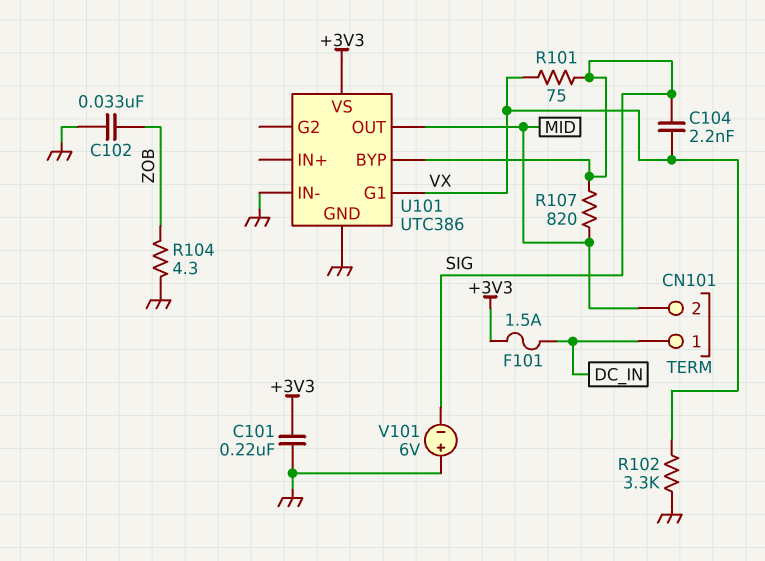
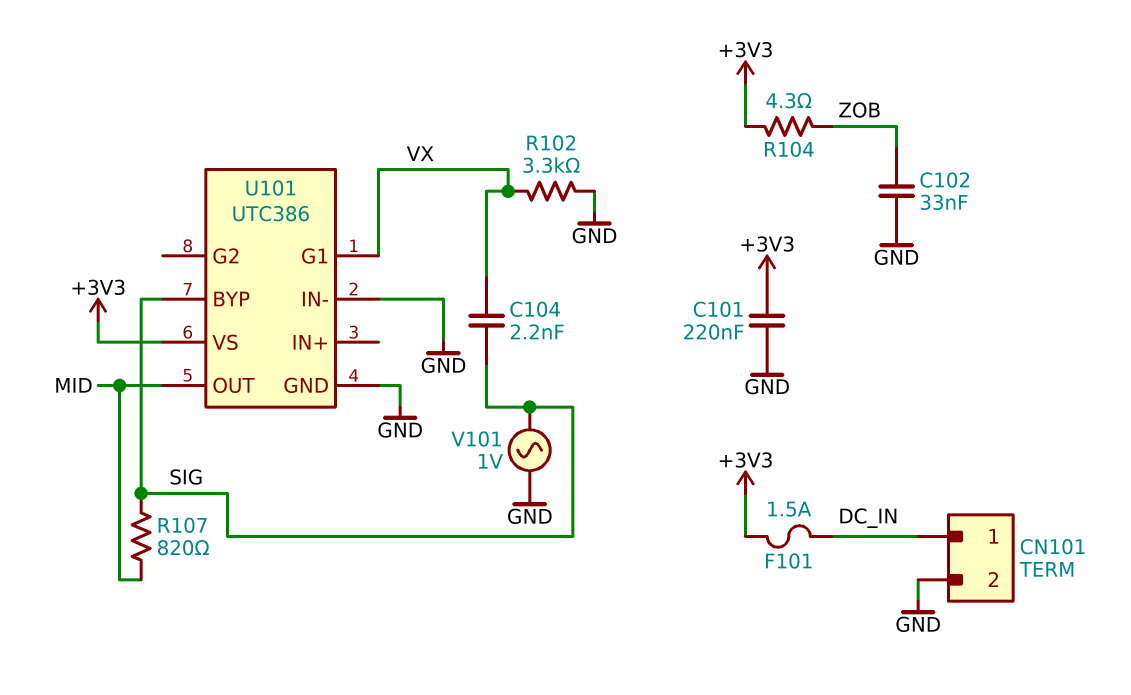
CN101 pin 2: MID -> GND
R101: 75 (SIG, VX) -> none
R104: 4.3 (GND, ZOB) -> 4.3 (+3V3, ZOB)
V101: 6V (plus GND, minus SIG) -> AC 1V (GND, SIG)

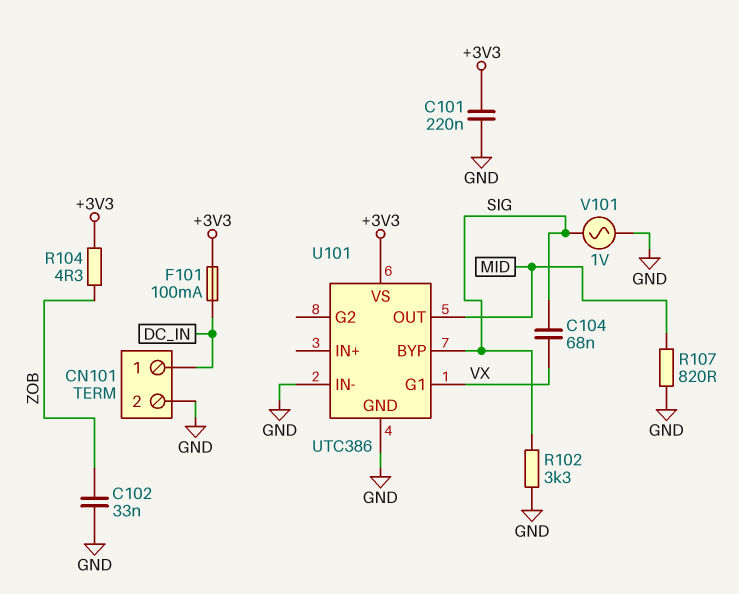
C104: 2.2nF (SIG, VX) -> 68nF (SIG, VX)
F101: 1.5A (+3V3, DC_IN) -> 100mA (+3V3, DC_IN)
R102: 3.3k (GND, VX) -> 3.3k (GND, SIG)
R107: 820 (MID, SIG) -> 820 (GND, MID)

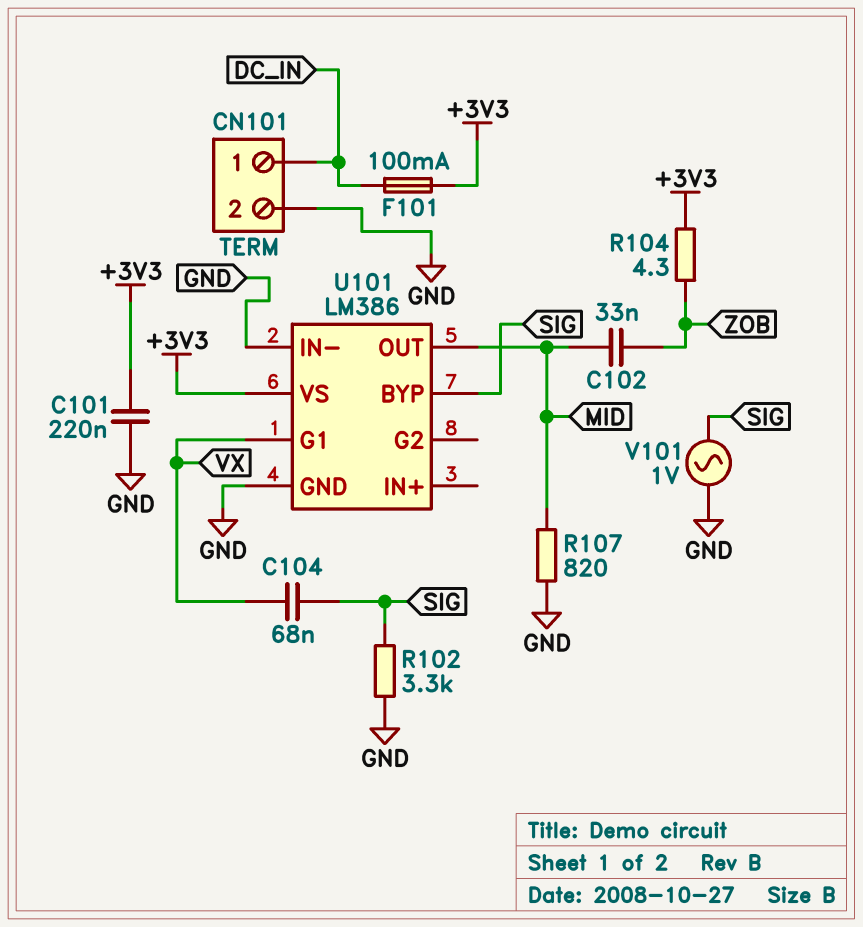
C102: 33nF (GND, ZOB) -> 33nF (MID, ZOB)
U101: UTC386 -> LM386

